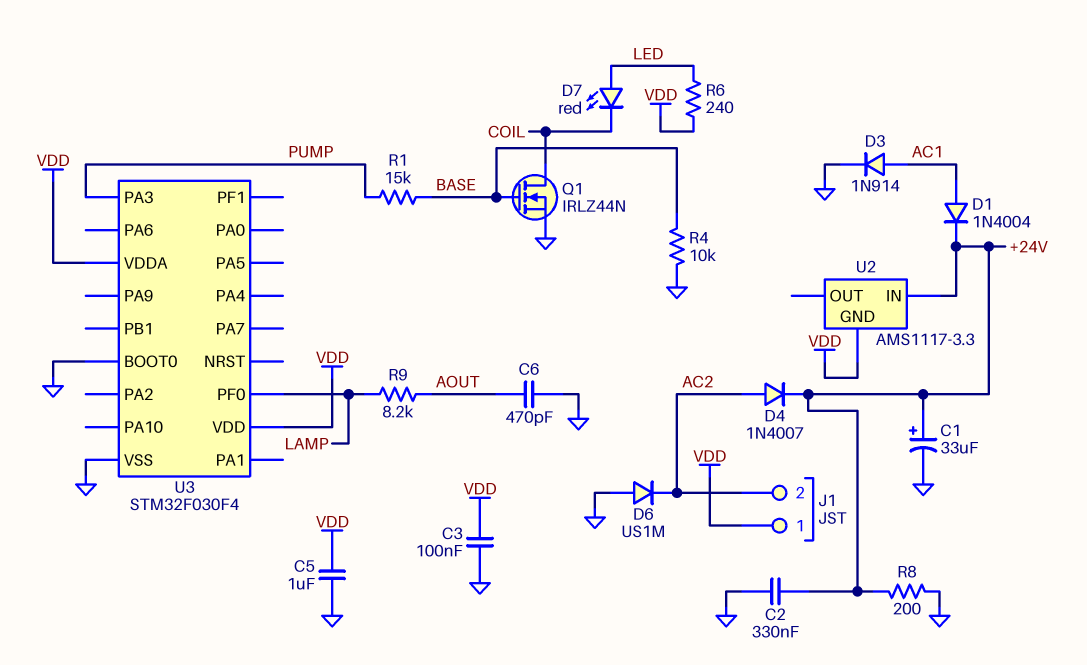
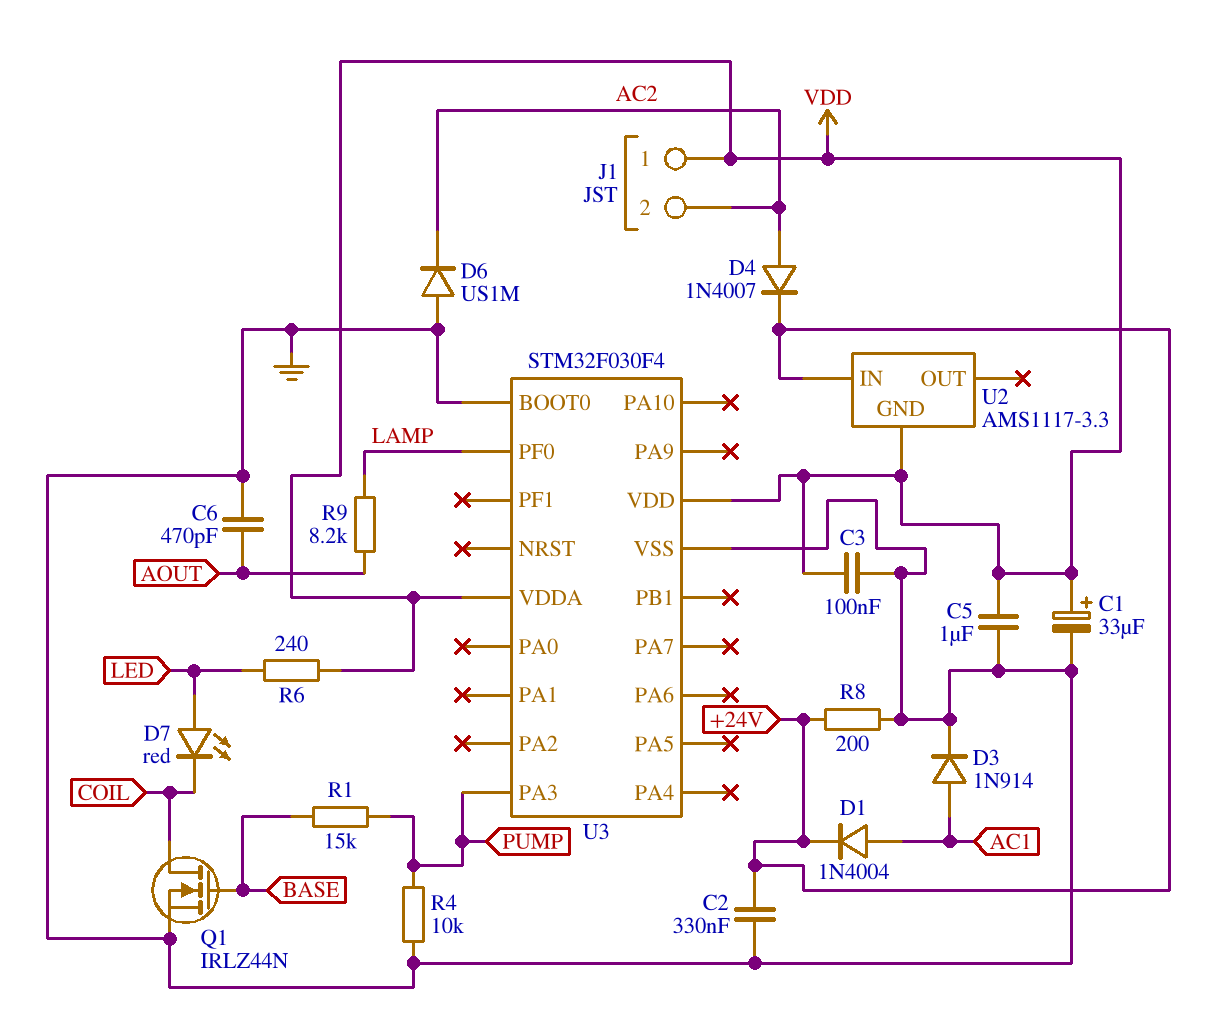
C1: 33uF (plus +24V, minus GND) -> 33uF (plus VDD, minus GND)
R4: 10k (BASE, GND) -> 10k (GND, PUMP)

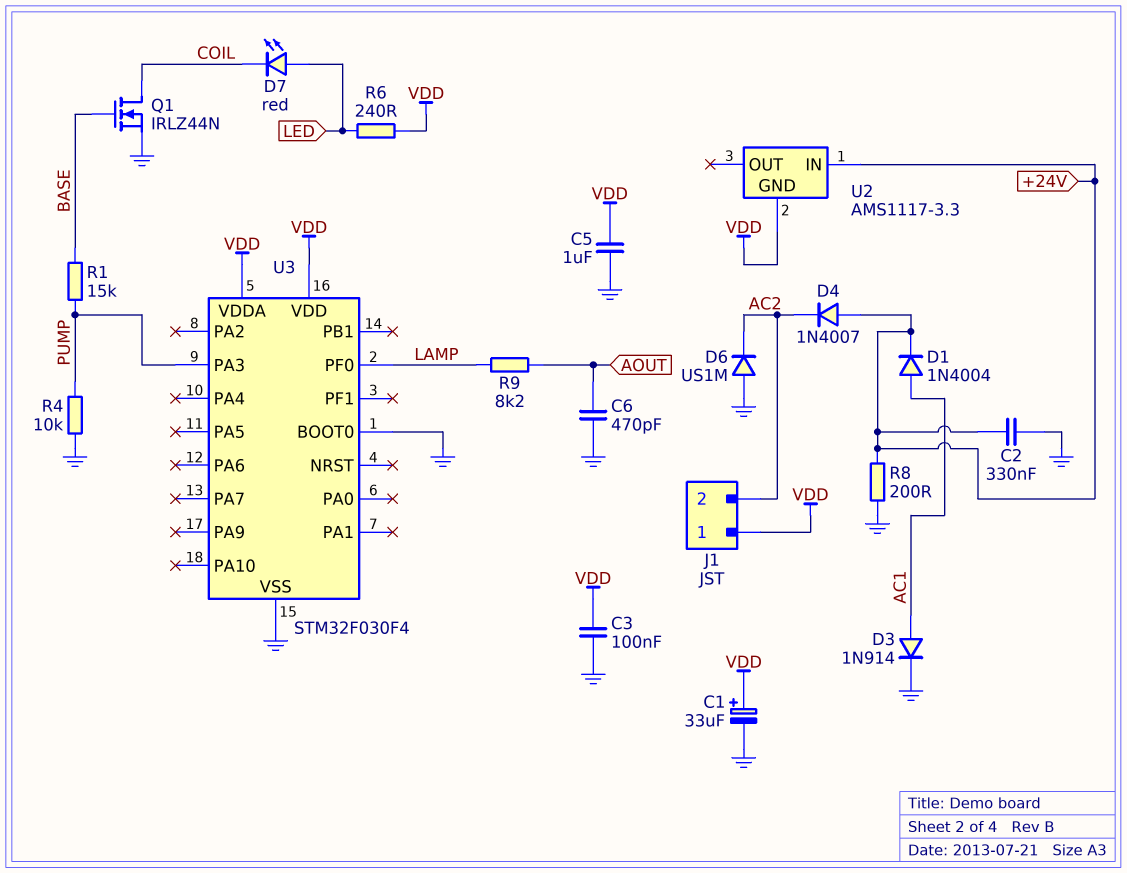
D4: diode 1N4007 (A AC2, K +24V) -> diode 1N4007 (A +24V, K AC2)

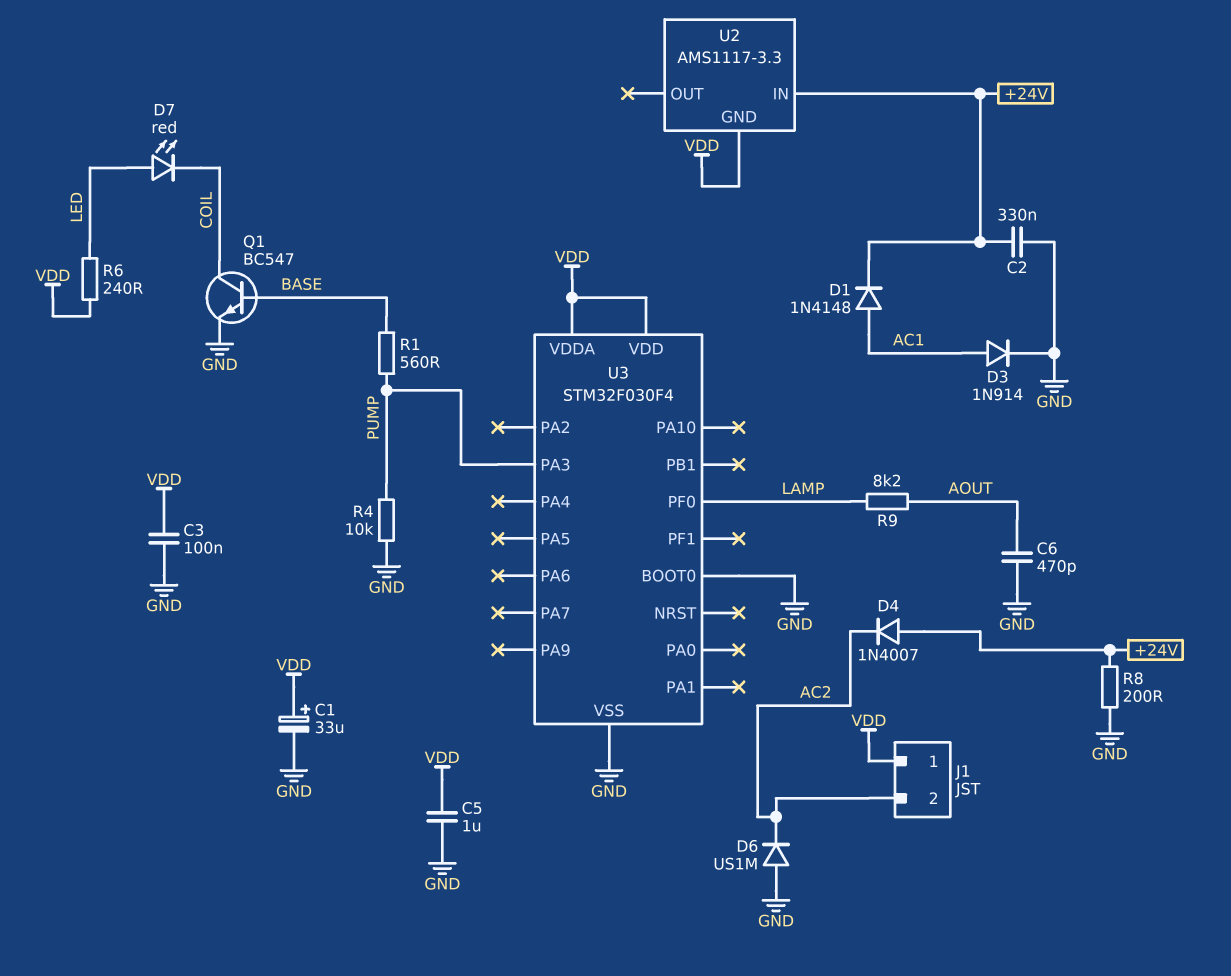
D1: diode 1N4004 (A AC1, K +24V) -> diode 1N4148 (A AC1, K +24V)
Q1: NMOS IRLZ44N (G BASE, D COIL, S GND) -> NPN BC547 (B BASE, C COIL, E GND)
R1: 15k (BASE, PUMP) -> 560 (BASE, PUMP)

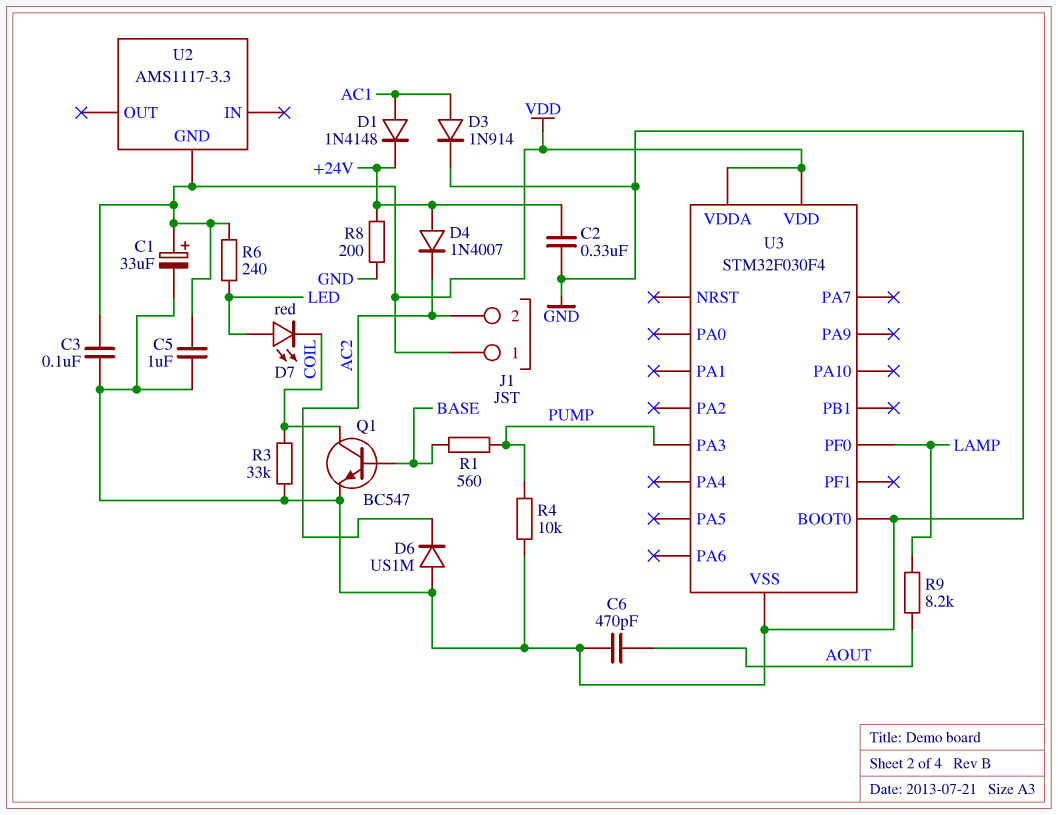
R3: none -> 33k (COIL, GND)
U2 pin IN: +24V -> none

